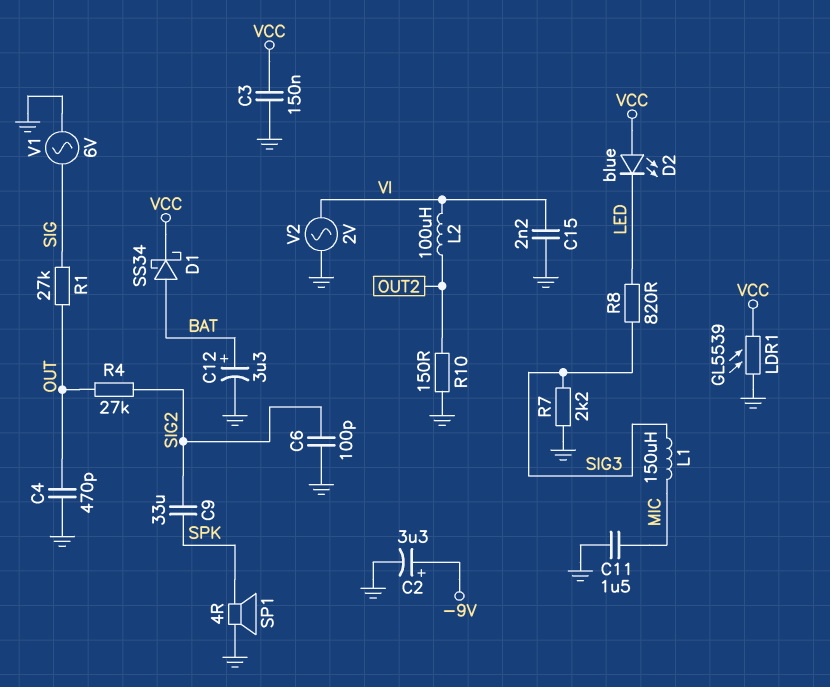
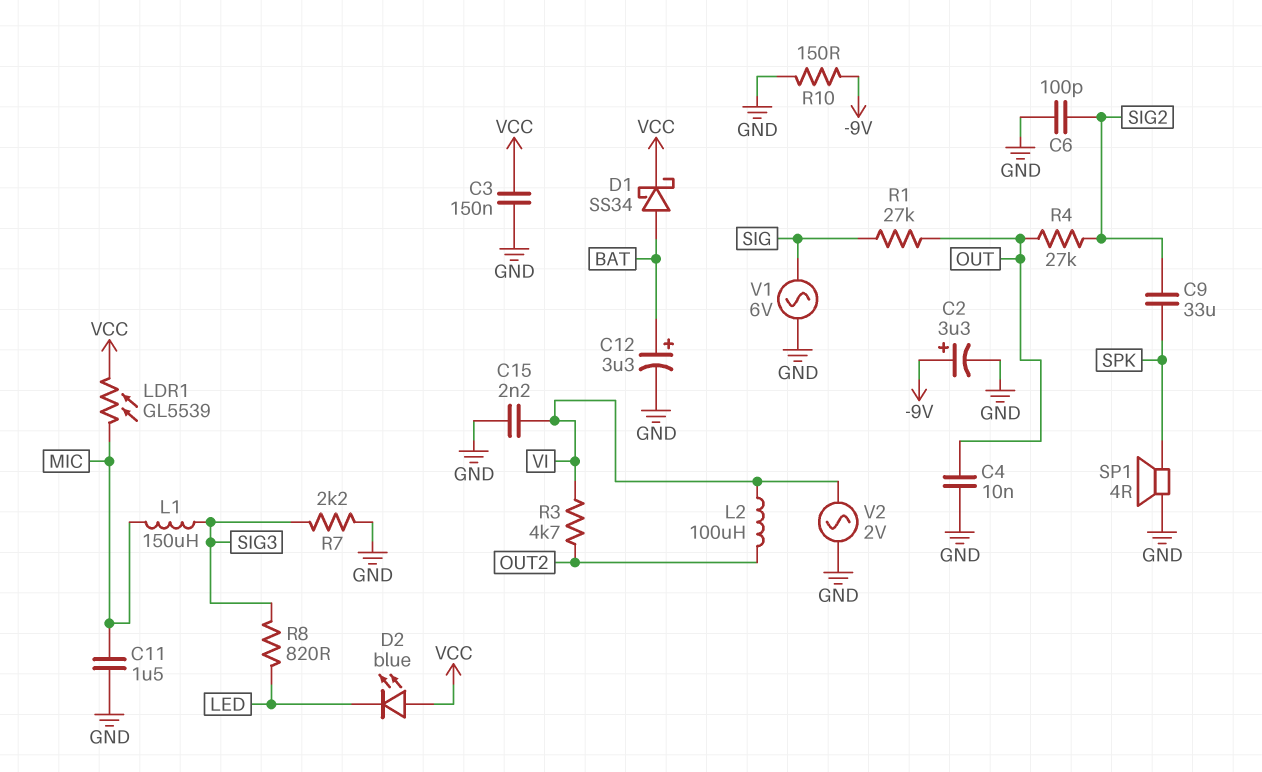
C4: 470pF (GND, OUT) -> 10nF (GND, OUT)
LDR1: GL5539 (GND, VCC) -> GL5539 (MIC, VCC)
R3: none -> 4.7k (OUT2, VI)
R10: 150 (GND, OUT2) -> 150 (-9V, GND)

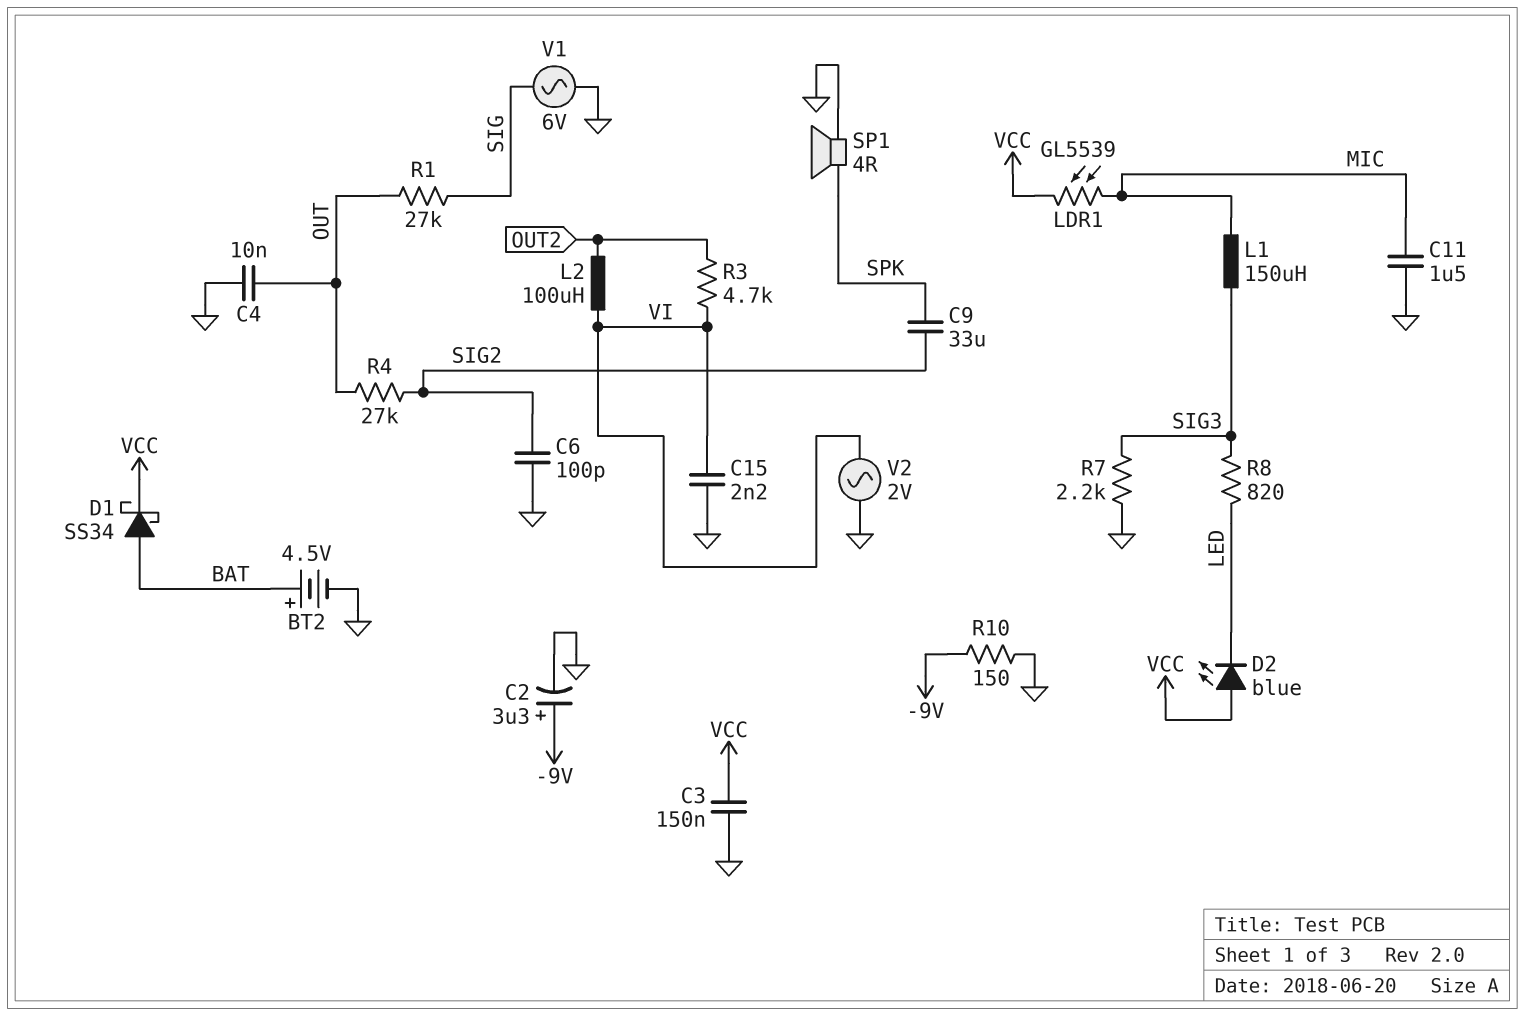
BT2: none -> 4.5V (plus BAT, minus GND)
C12: 3.3uF (plus BAT, minus GND) -> none

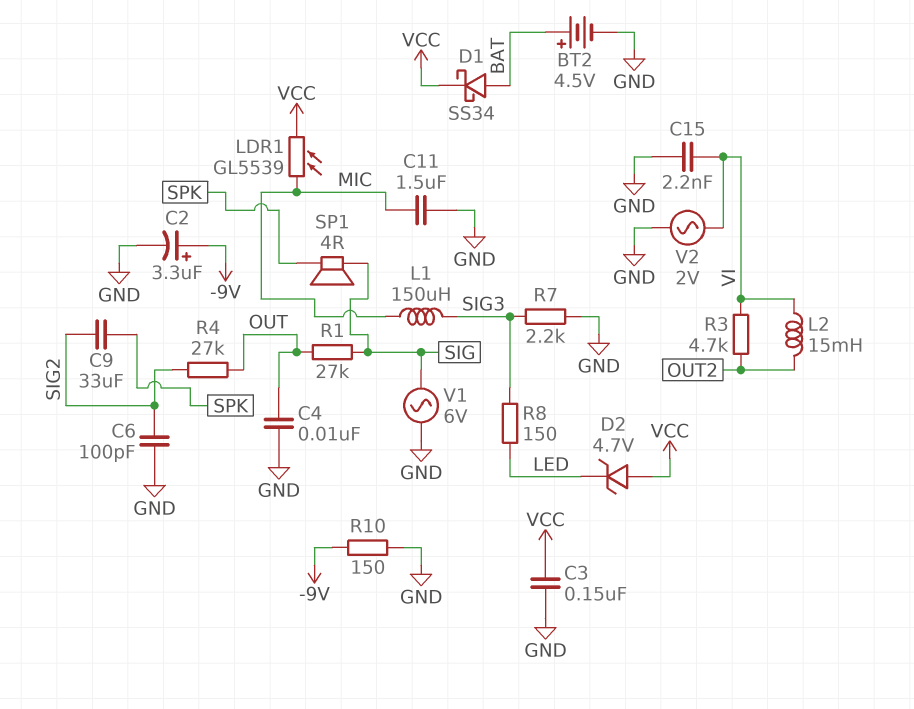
D2: LED blue (A VCC, K LED) -> zener 4.7V (A VCC, K LED)
L2: 100uH (OUT2, VI) -> 15mH (OUT2, VI)
R8: 820 (LED, SIG3) -> 150 (LED, SIG3)
SP1: speaker 4R (GND, SPK) -> speaker 4R (SIG, SPK)

